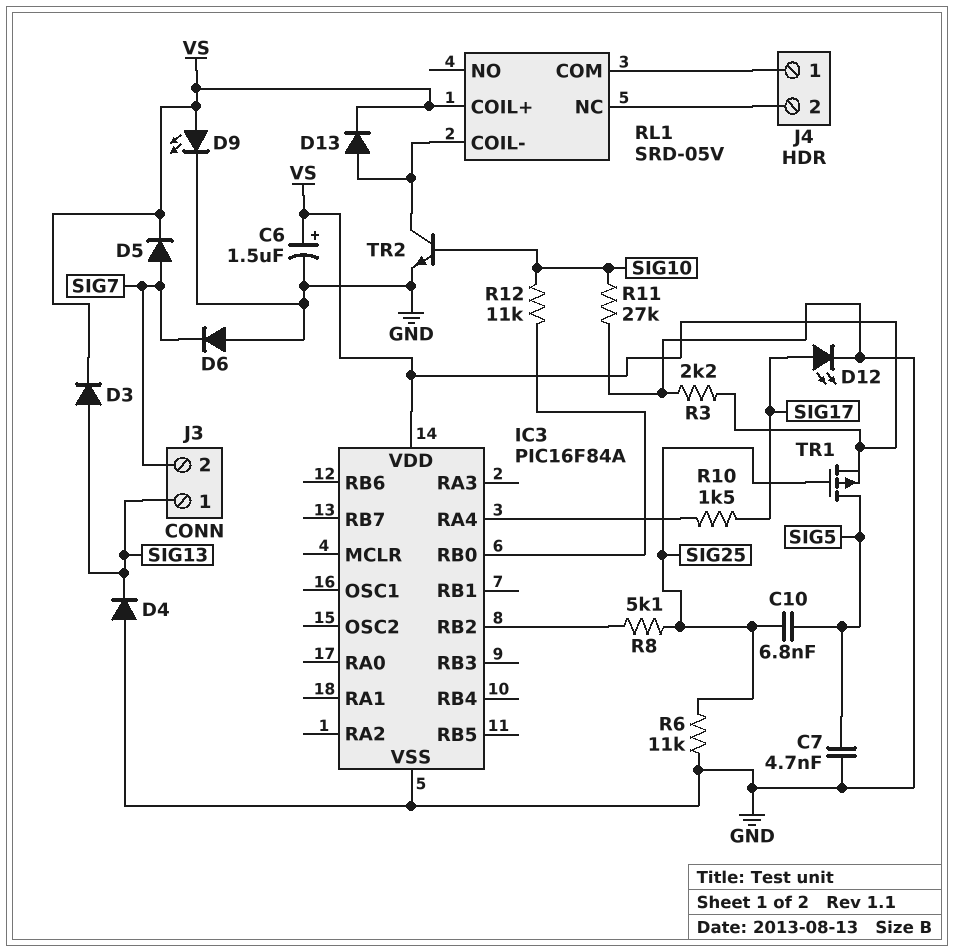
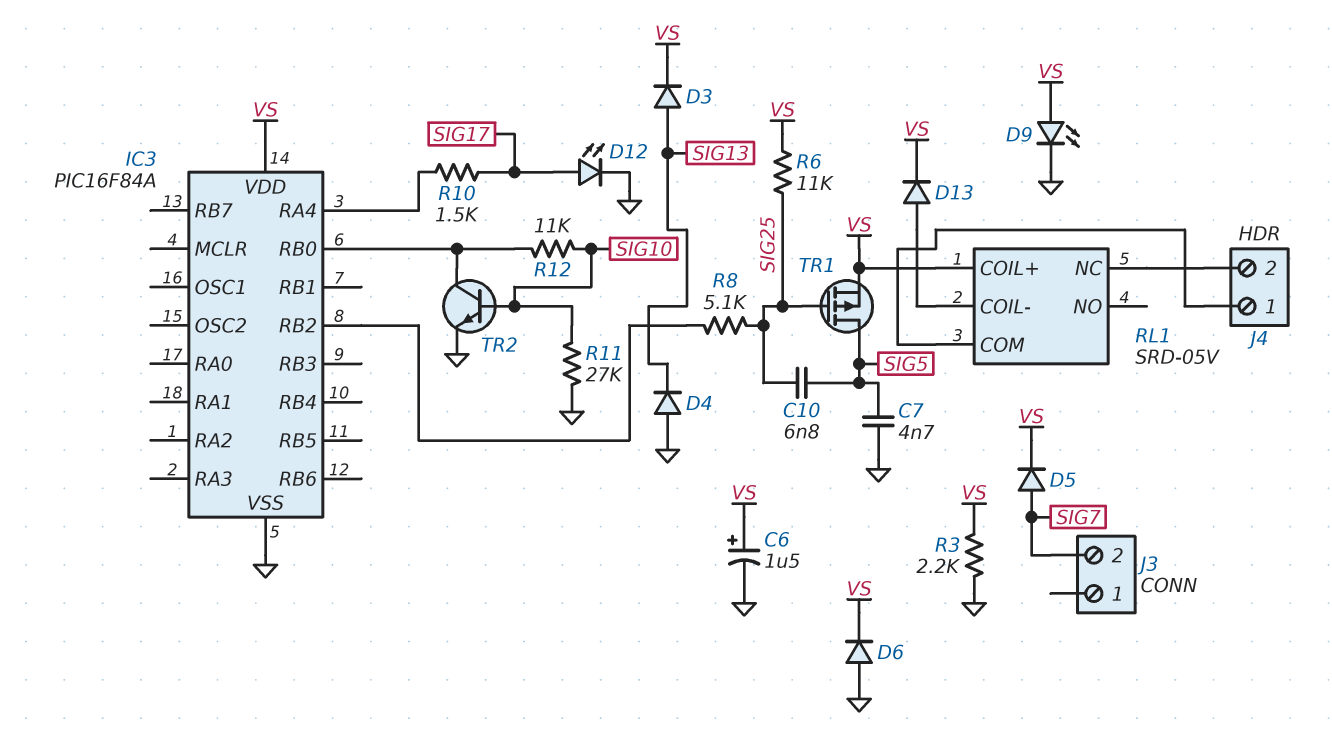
D6: diode (A GND, K SIG7) -> diode (A GND, K VS)
J3 pin 1: SIG13 -> none
R6: 11k (GND, SIG25) -> 11k (SIG25, VS)
TR2: NPN (B SIG10, C RL1/COIL-, E GND) -> NPN (B SIG10, C IC3/RB0, E GND)

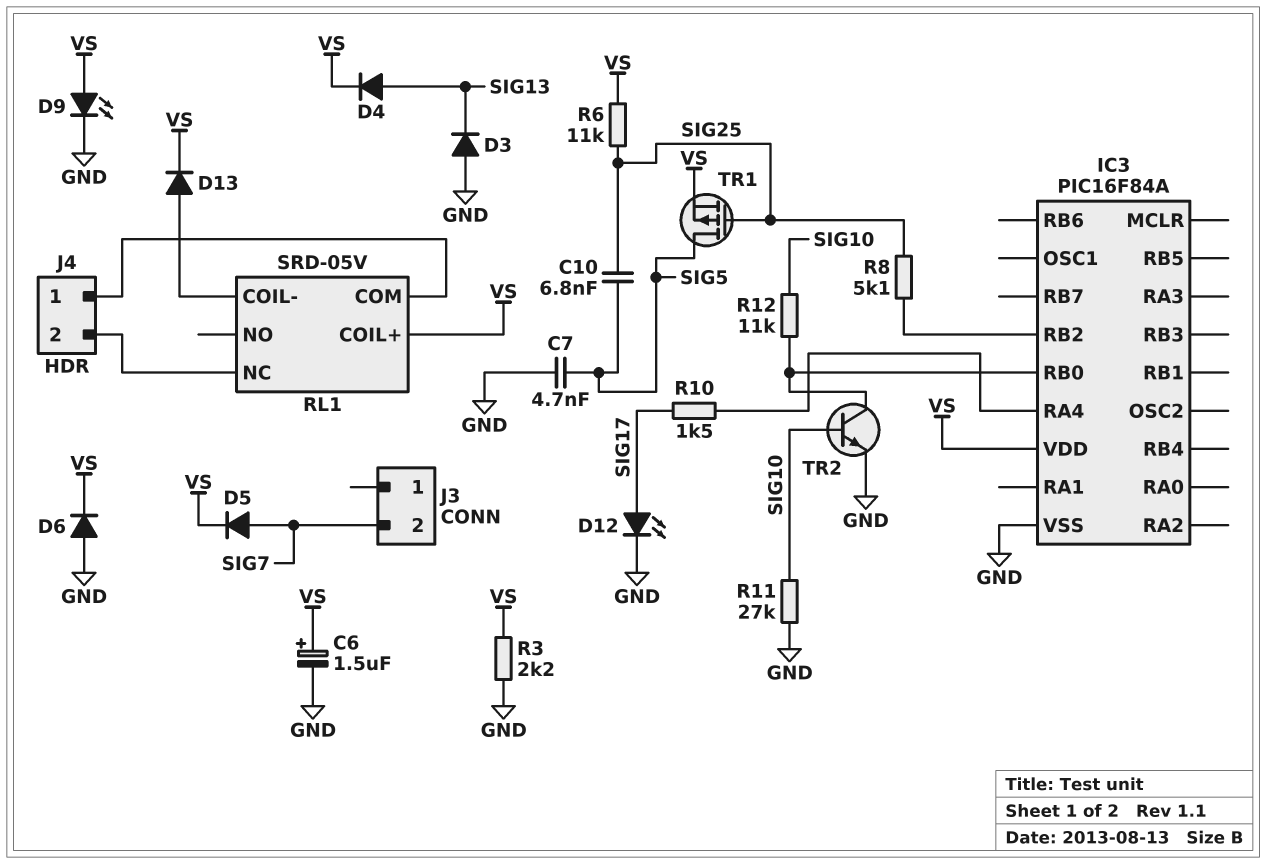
D3: diode (A SIG13, K VS) -> diode (A GND, K SIG13)
D4: diode (A GND, K SIG13) -> diode (A SIG13, K VS)

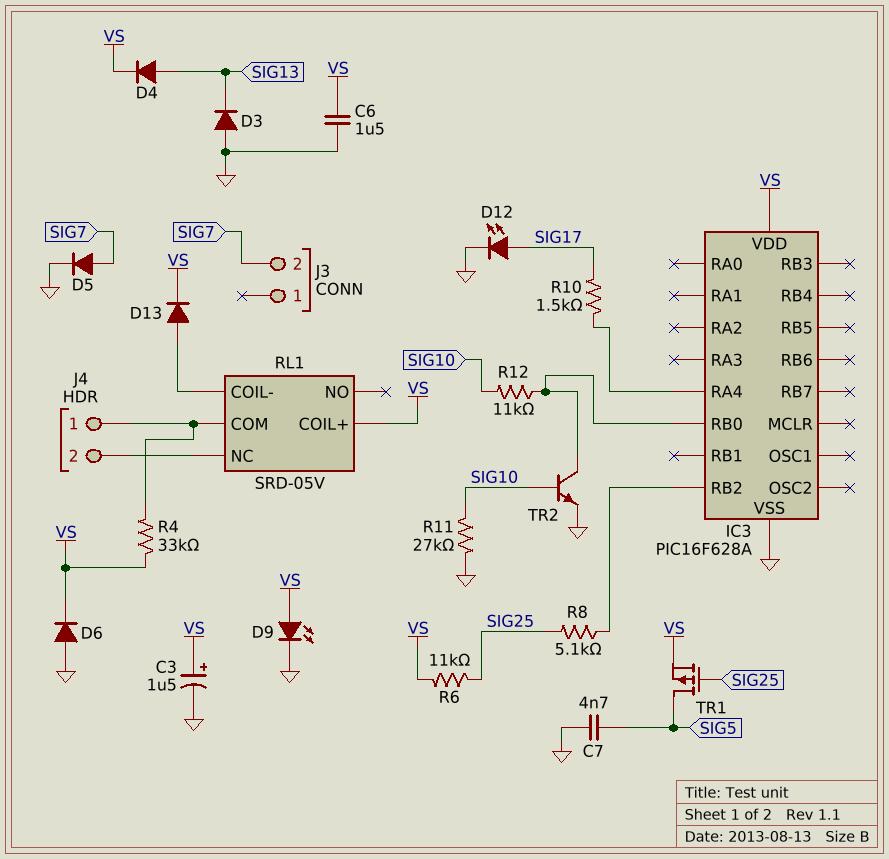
C3: none -> 1.5uF (plus VS, minus GND)
C6: 1.5uF (plus VS, minus GND) -> 1.5uF (GND, VS)
C10: 6.8nF (SIG5, SIG25) -> none
D5: diode (A SIG7, K VS) -> diode (A SIG7, K GND)
IC3: PIC16F84A -> PIC16F628A
R3: 2.2k (GND, VS) -> none
R4: none -> 33k (J4/1, VS)

